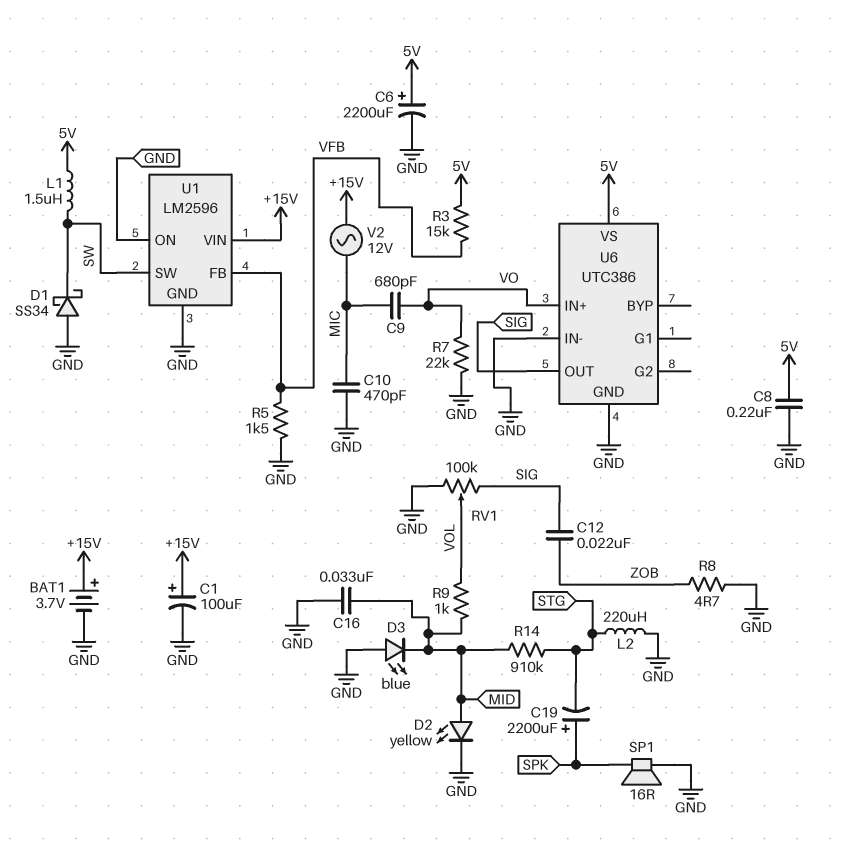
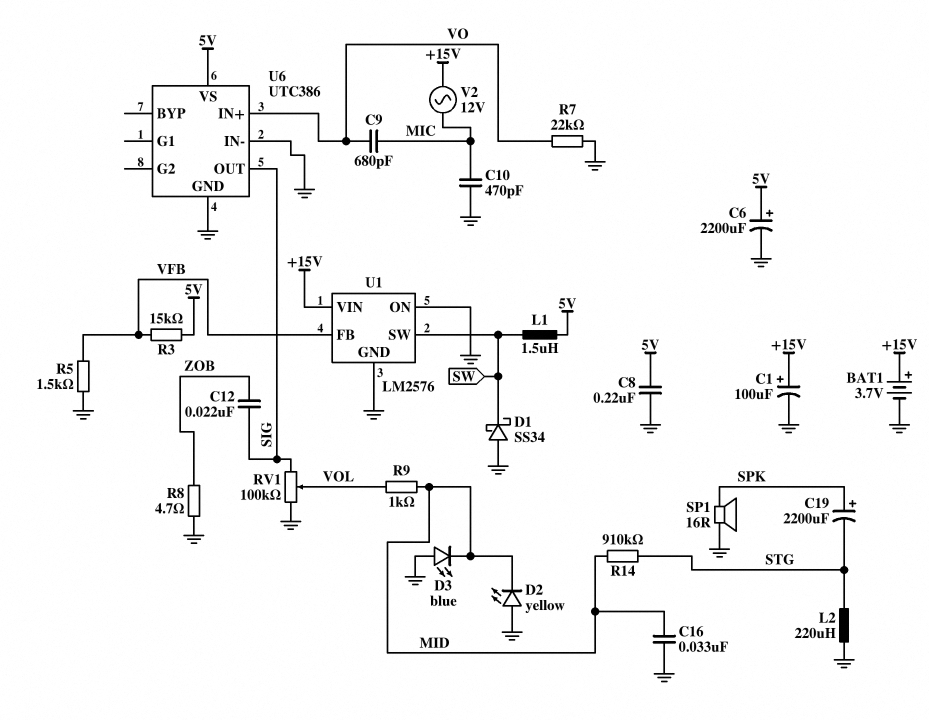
D2: LED yellow (A MID, K GND) -> LED yellow (A GND, K MID)
U1: LM2596 -> LM2576

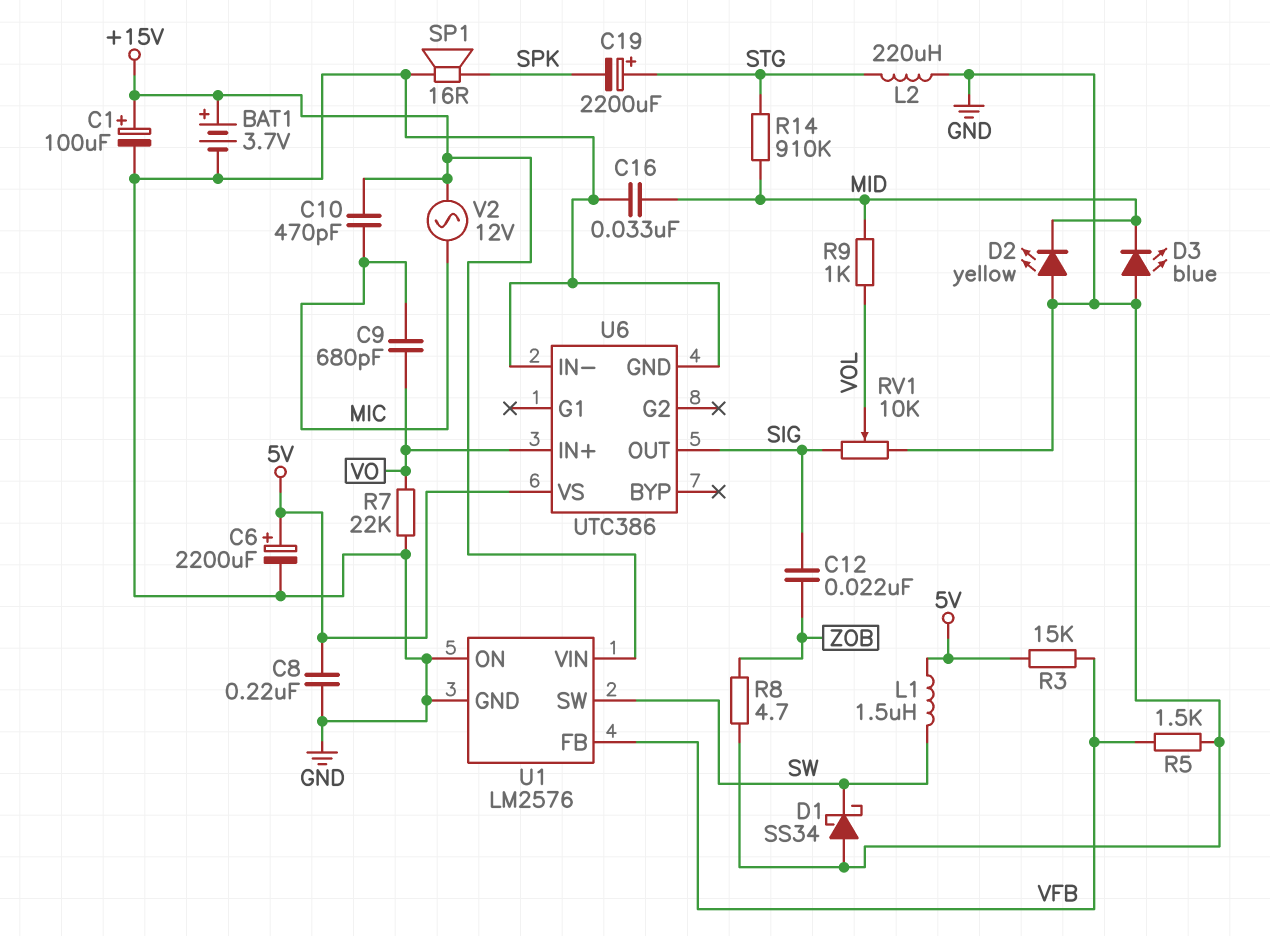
C10: 470pF (GND, MIC) -> 470pF (+15V, MIC)
C19: 2200uF (plus SPK, minus STG) -> 2200uF (plus STG, minus SPK)
RV1: 100k (GND, SIG, wiper VOL) -> 10k (GND, SIG, wiper VOL)

